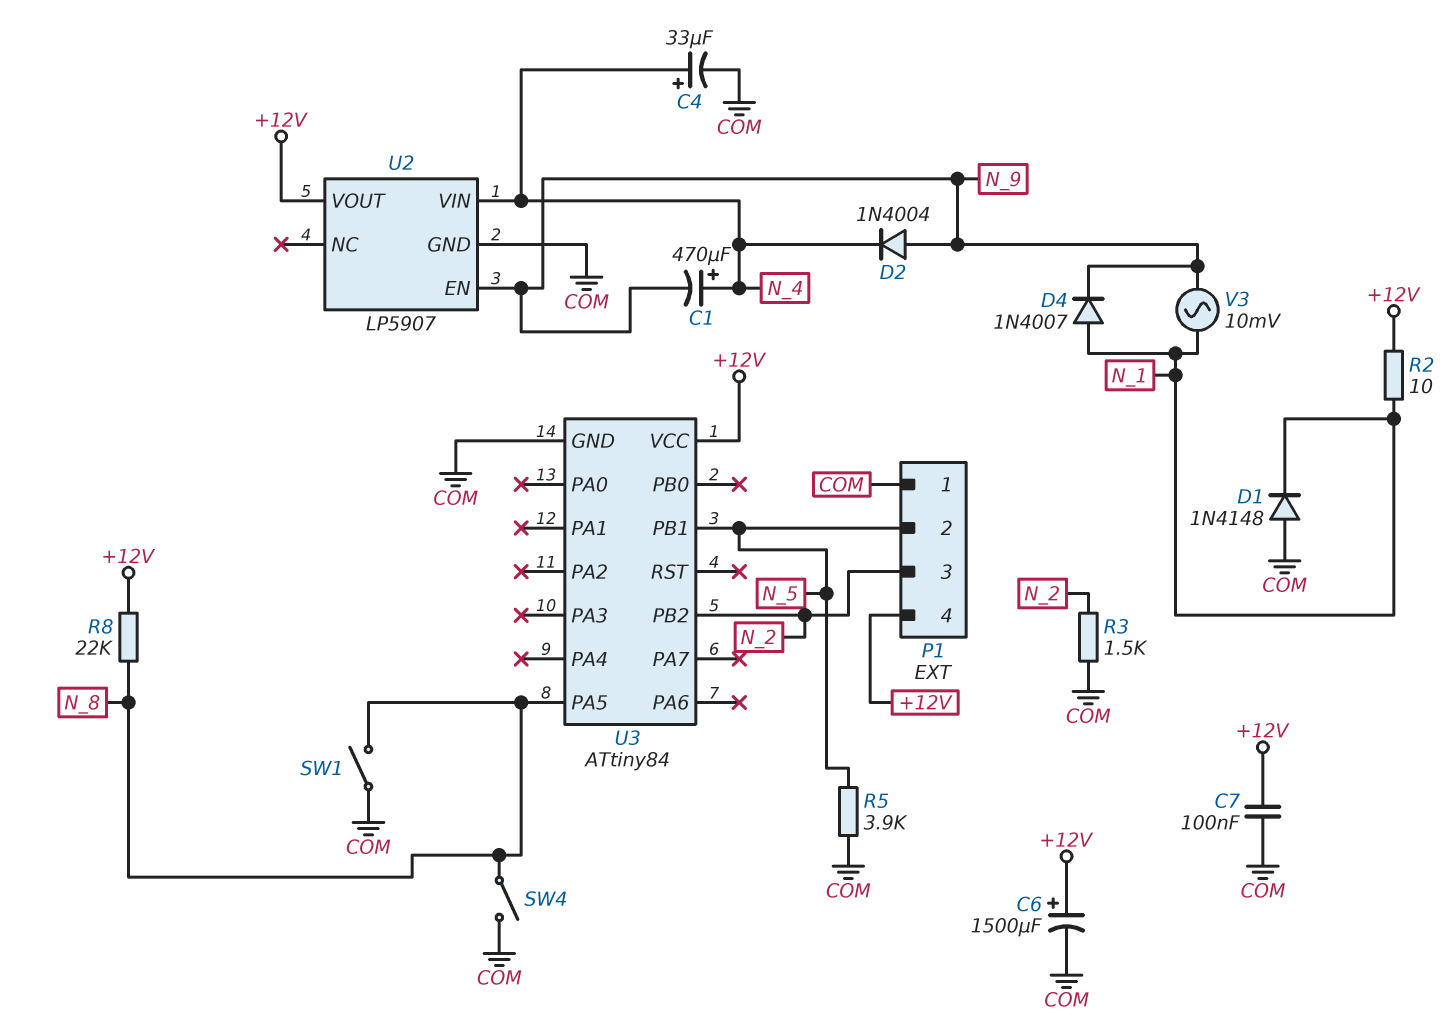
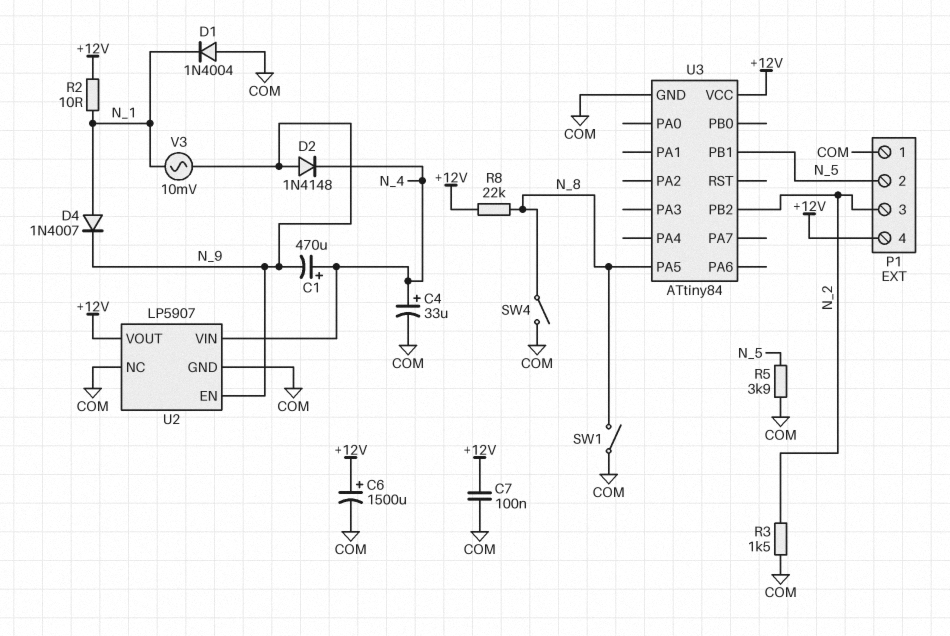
D1: diode 1N4148 (A COM, K N_1) -> diode 1N4004 (A COM, K N_1)
D2: diode 1N4004 (A N_9, K N_4) -> diode 1N4148 (A N_9, K N_4)
U2 pin NC: none -> COM

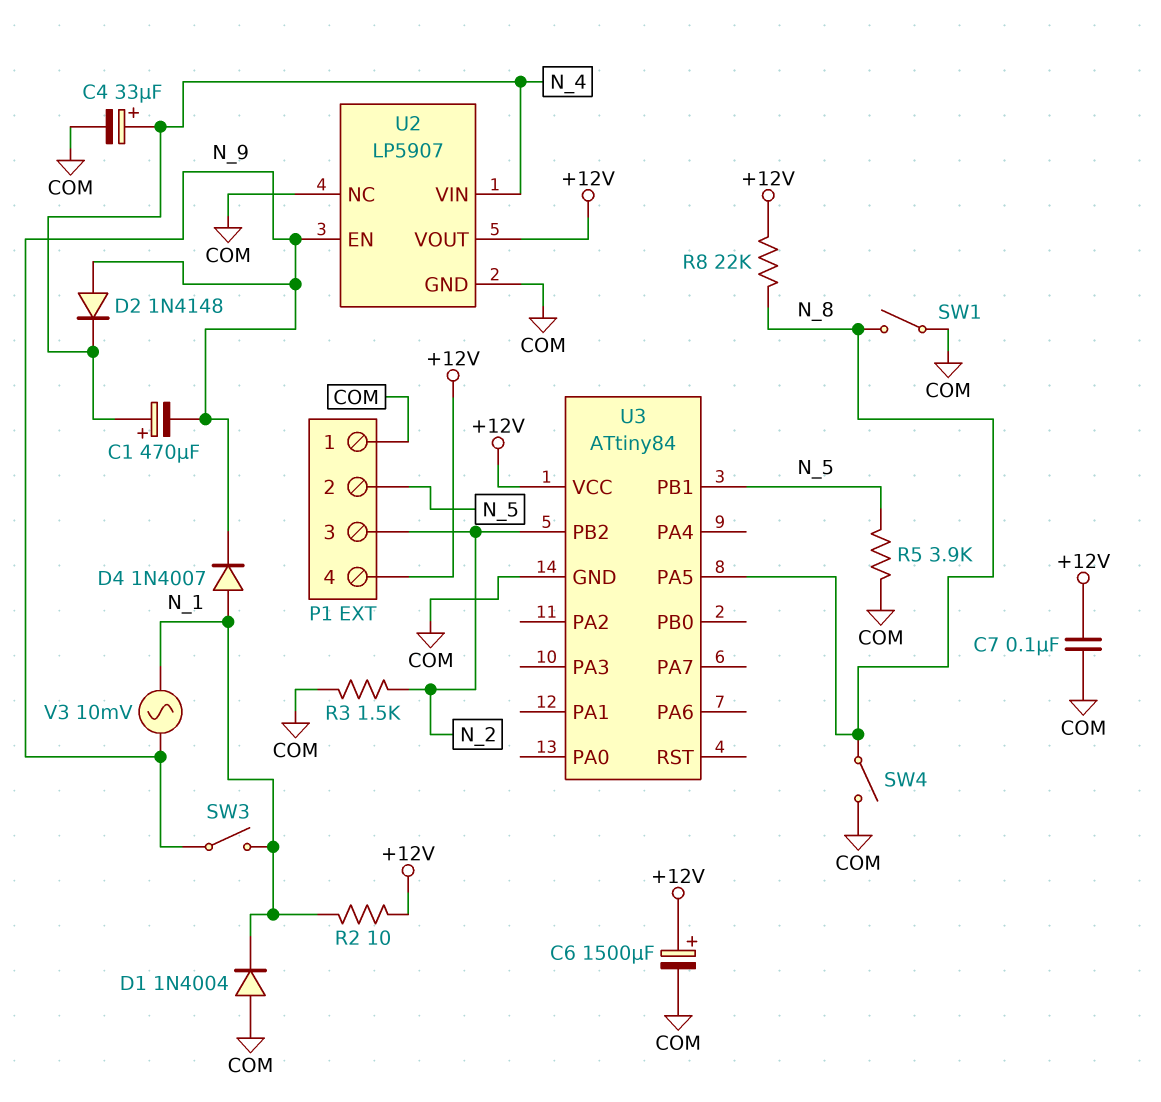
SW3: none -> switch (N_1, N_9)

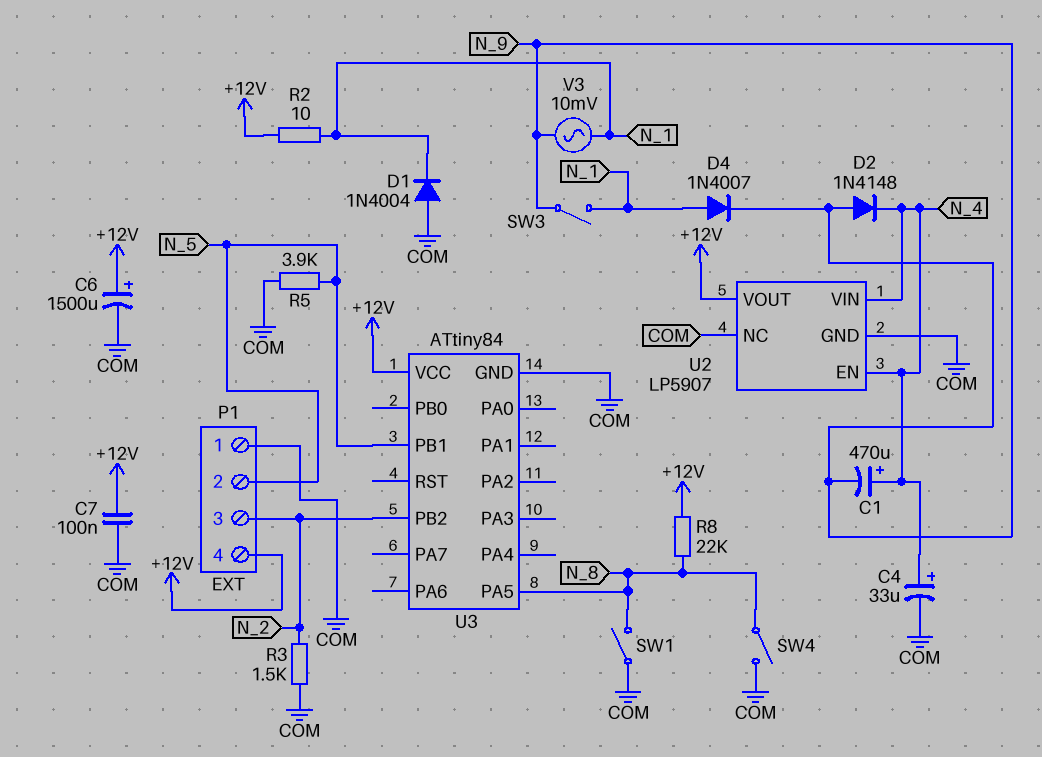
U2 pin EN: N_9 -> N_4

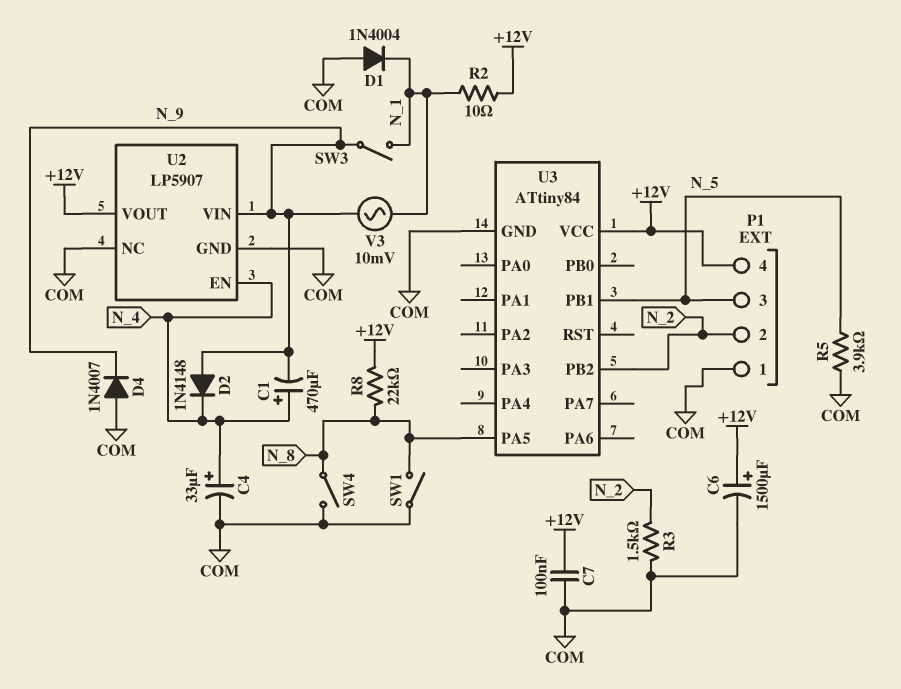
D4: diode 1N4007 (A N_1, K N_9) -> diode 1N4007 (A COM, K N_9)
P1 pin 2: N_5 -> N_2
P1 pin 3: N_2 -> N_5
U2 pin VIN: N_4 -> N_9

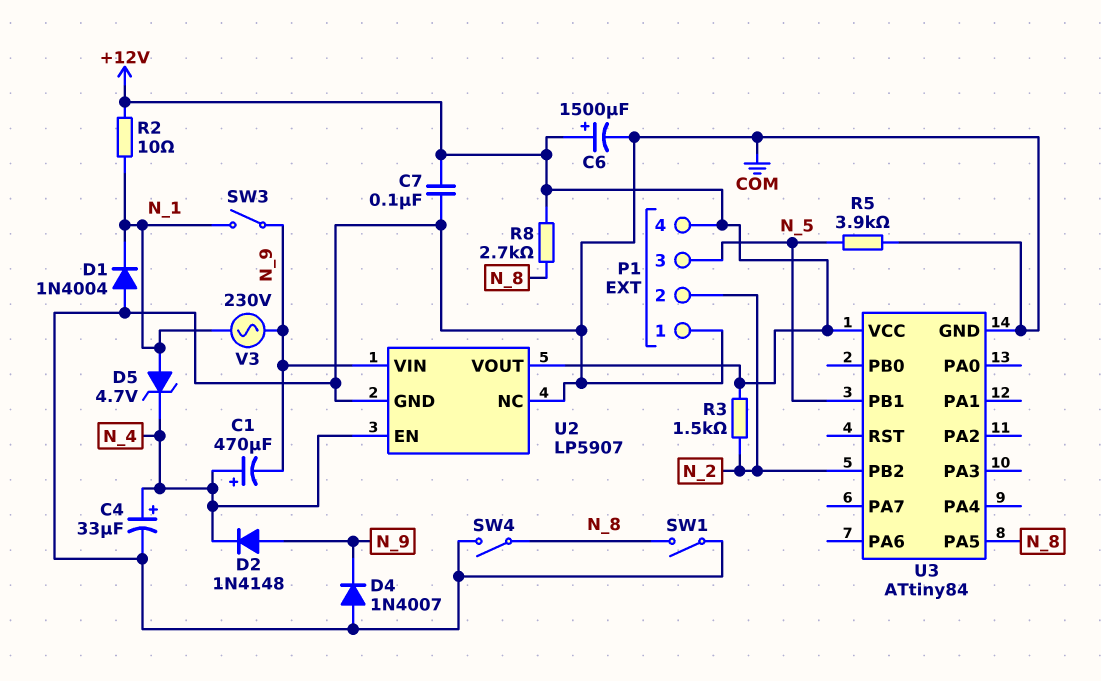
D5: none -> zener 4.7V (A N_1, K N_4)
R3: 1.5k (COM, N_2) -> 1.5k (+12V, N_2)
R8: 22k (+12V, N_8) -> 2.7k (+12V, N_8)
V3: AC 10mV (N_1, N_9) -> AC 230V (N_1, N_9)

